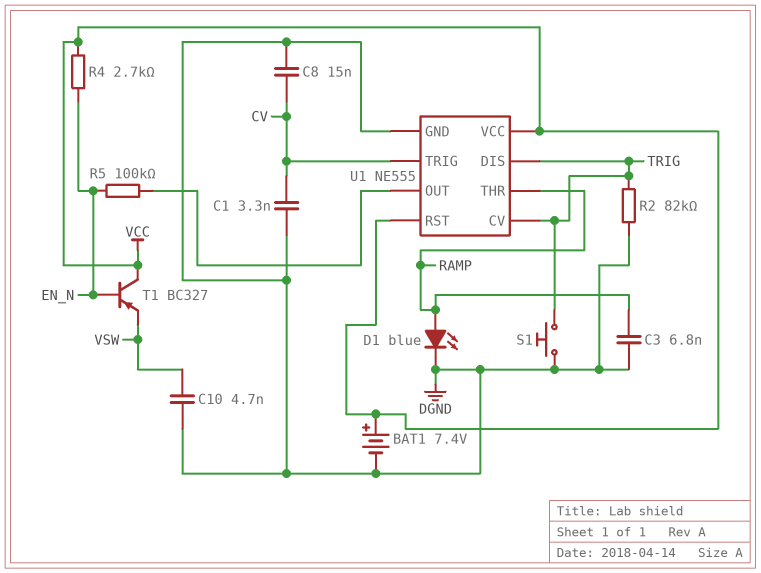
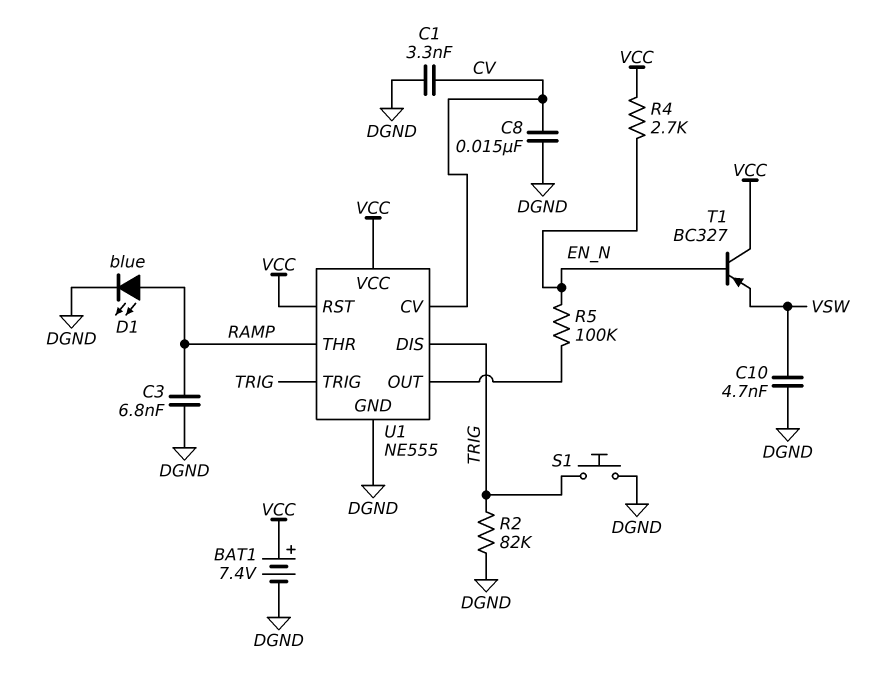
U1 pin CV: TRIG -> CV
U1 pin TRIG: CV -> TRIG

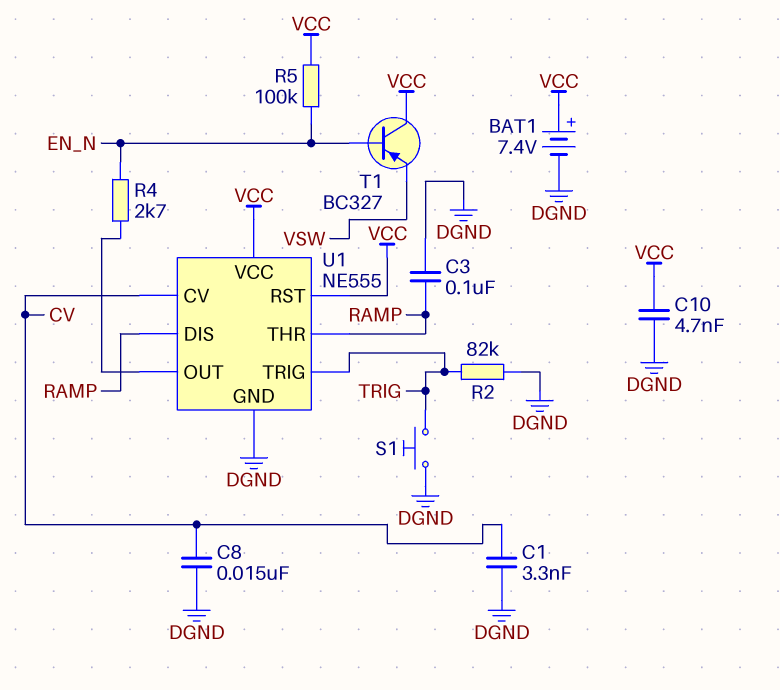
C3: 6.8nF (DGND, RAMP) -> 100nF (DGND, RAMP)
C10: 4.7nF (DGND, VSW) -> 4.7nF (DGND, VCC)
D1: LED blue (A RAMP, K DGND) -> none
R4: 2.7k (EN_N, VCC) -> 2.7k (EN_N, U1/OUT)
R5: 100k (EN_N, U1/OUT) -> 100k (EN_N, VCC)
U1 pin DIS: TRIG -> RAMP

